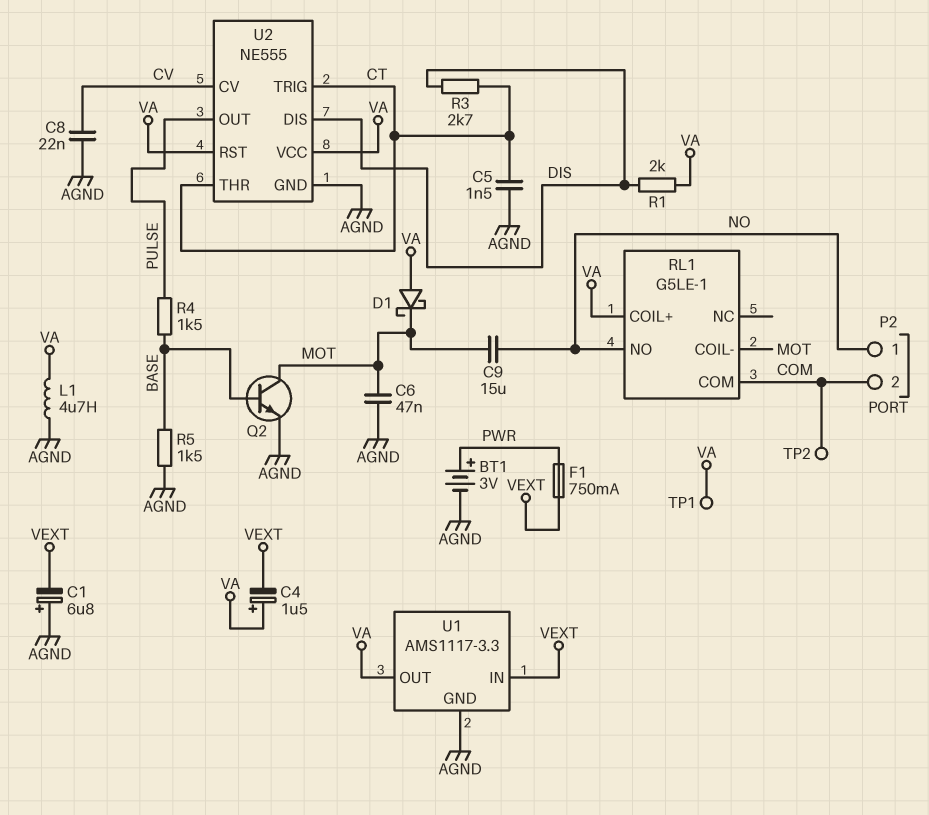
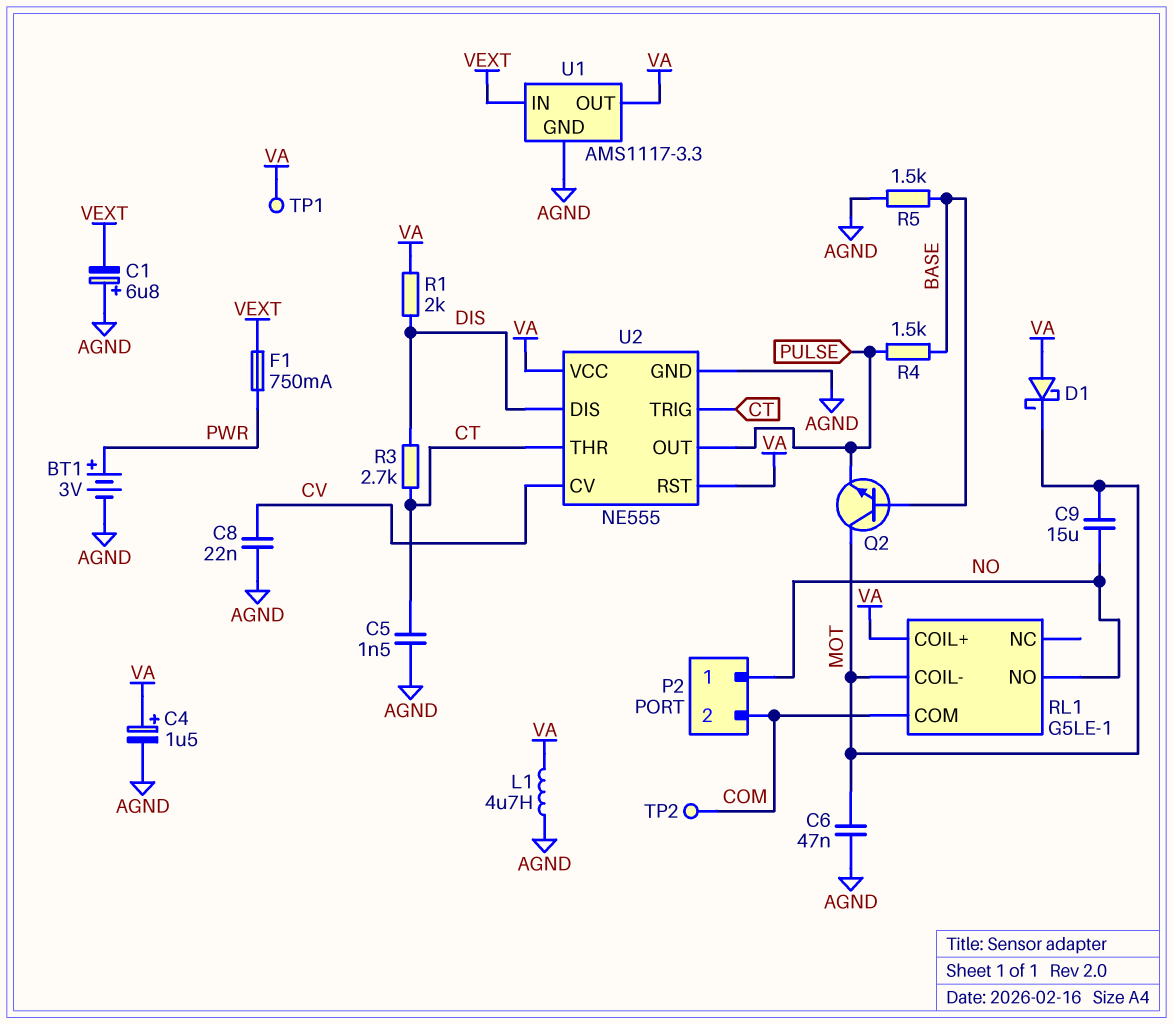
C4: 1.5uF (plus VA, minus VEXT) -> 1.5uF (plus VA, minus AGND)
Q2: NPN (B BASE, C MOT, E AGND) -> NPN (B BASE, C MOT, E PULSE)

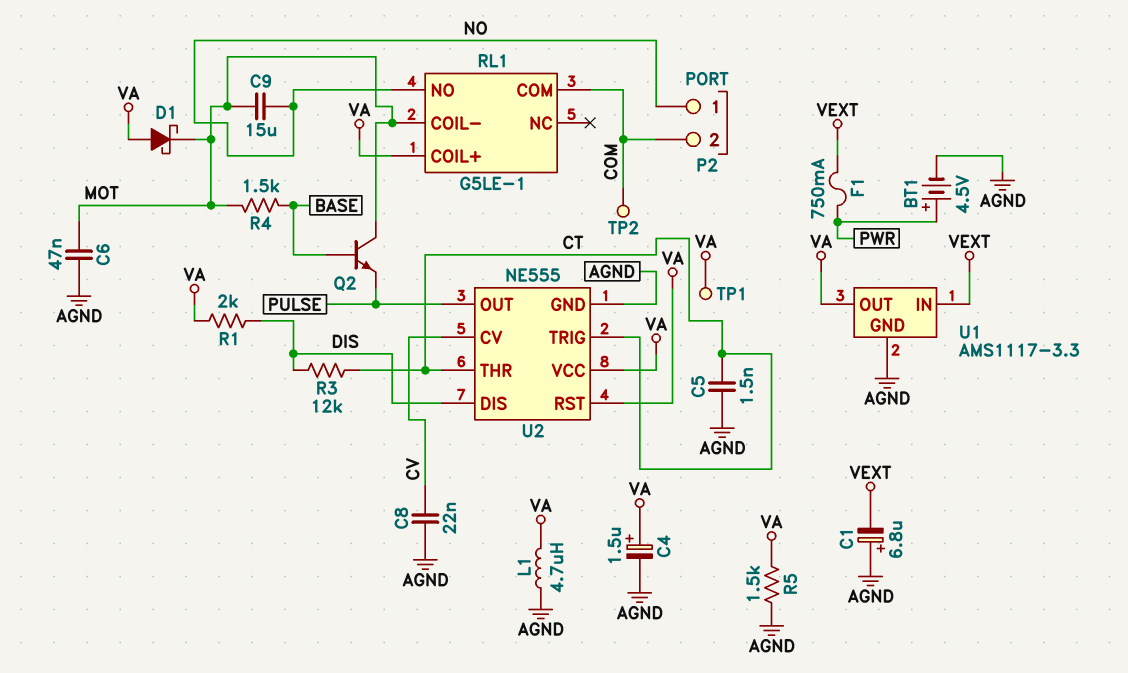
BT1: 3V (plus PWR, minus AGND) -> 4.5V (plus PWR, minus AGND)
R3: 2.7k (CT, DIS) -> 12k (CT, DIS)
R4: 1.5k (BASE, PULSE) -> 1.5k (BASE, MOT)
R5: 1.5k (AGND, BASE) -> 1.5k (AGND, VA)

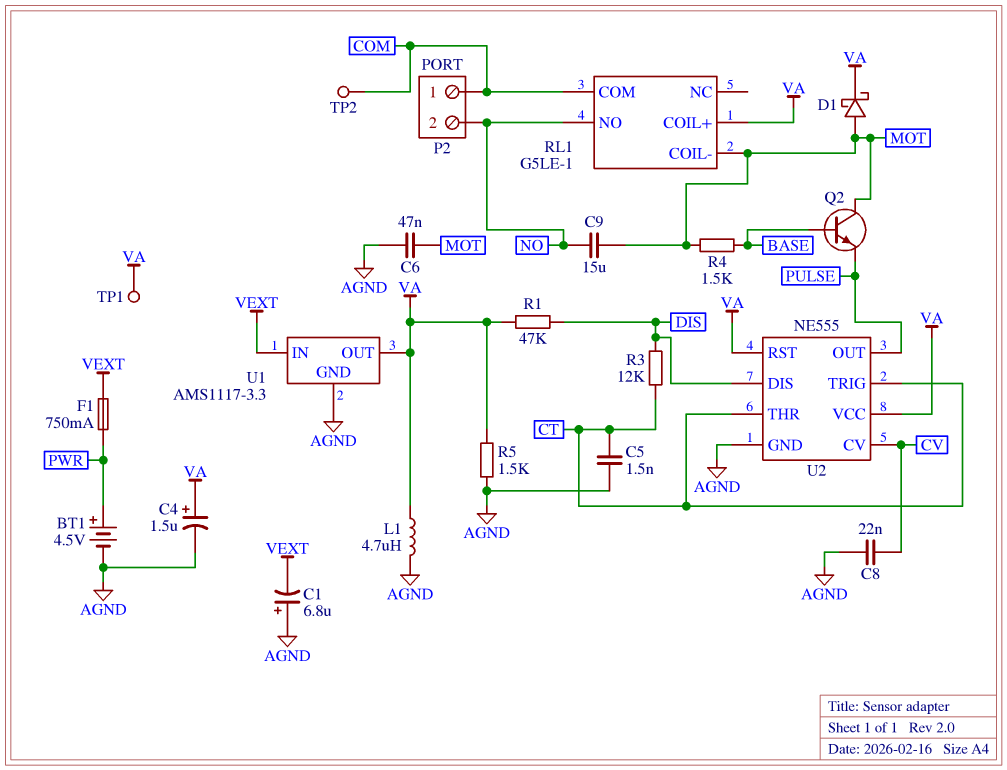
D1: schottky (A VA, K MOT) -> schottky (A MOT, K VA)
P2 pin 1: NO -> COM
P2 pin 2: COM -> NO
R1: 2k (DIS, VA) -> 47k (DIS, VA)

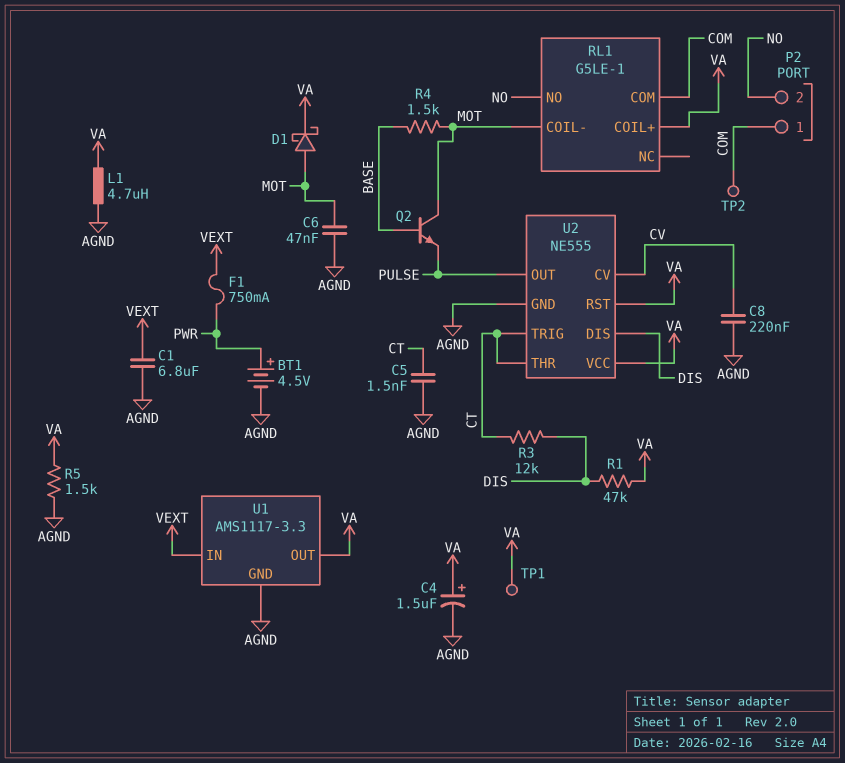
C1: 6.8uF (plus AGND, minus VEXT) -> 6.8uF (AGND, VEXT)
C8: 22nF (AGND, CV) -> 220nF (AGND, CV)
C9: 15uF (MOT, NO) -> none

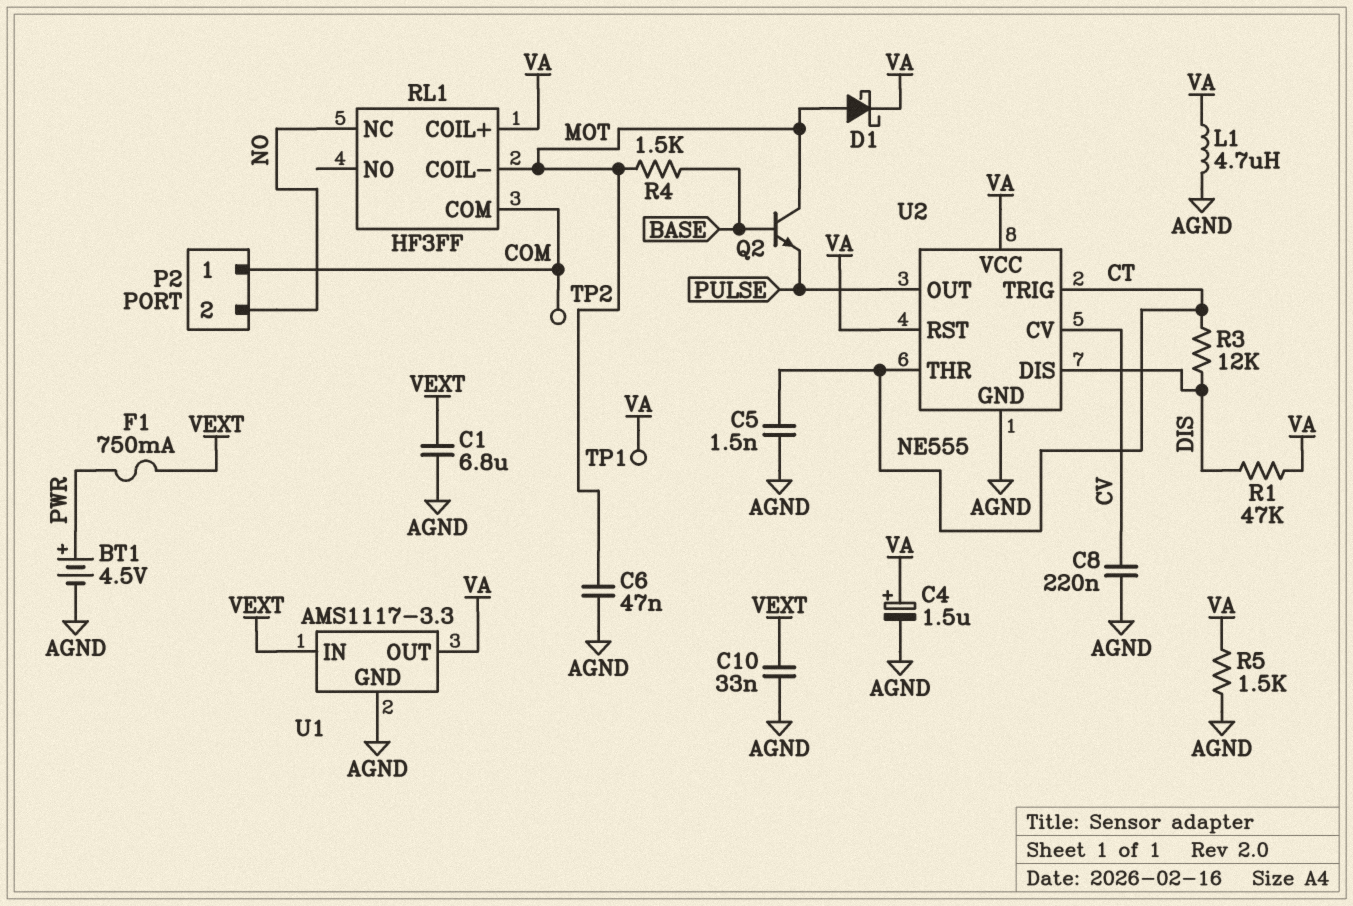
C10: none -> 33nF (AGND, VEXT)
RL1: G5LE-1 -> HF3FF
RL1 pin NC: none -> NO
RL1 pin NO: NO -> none

